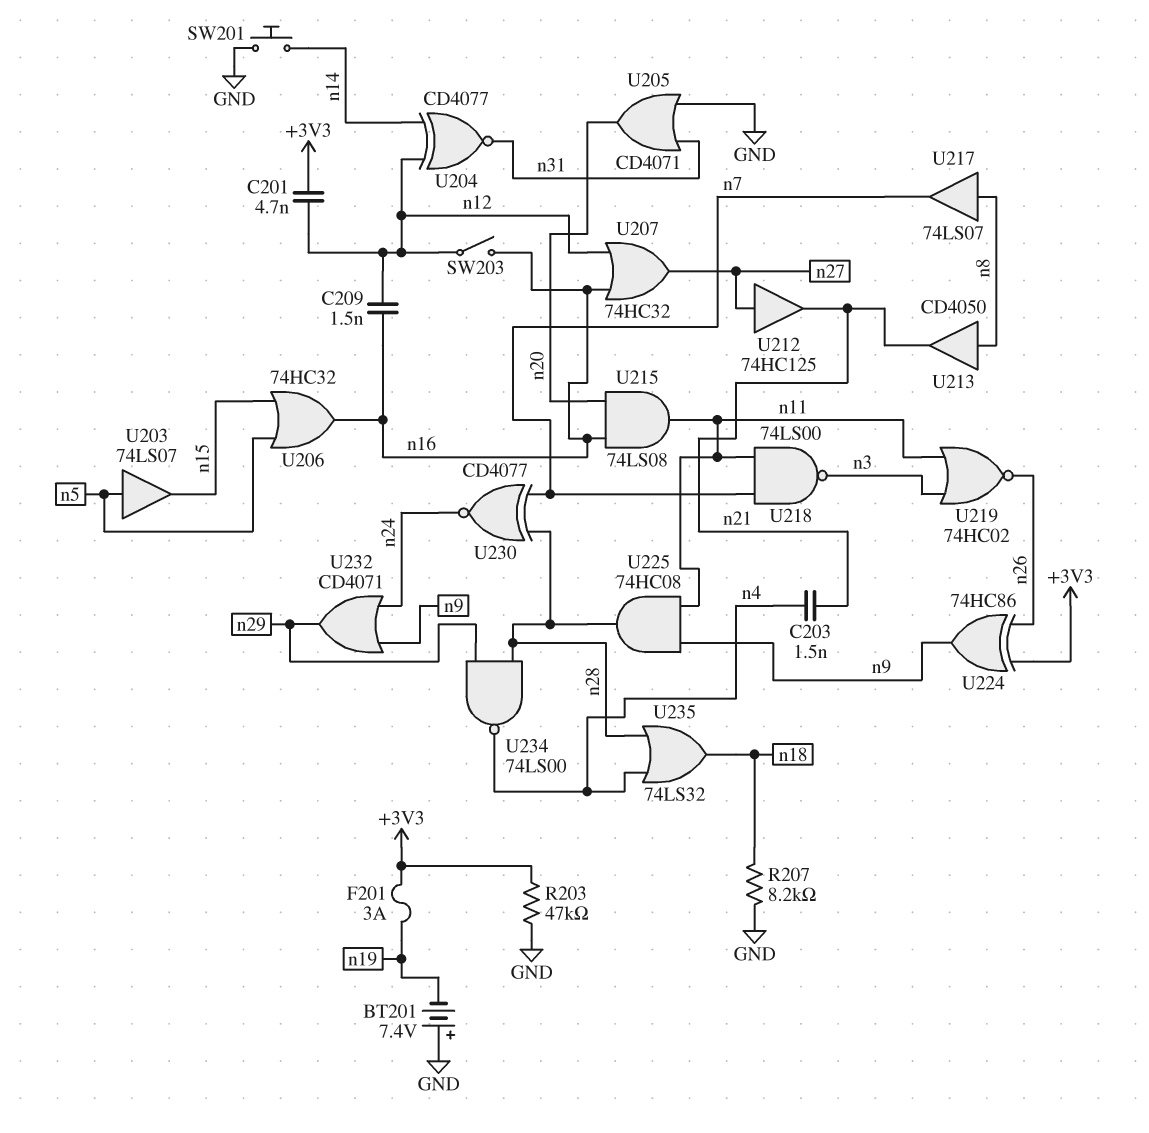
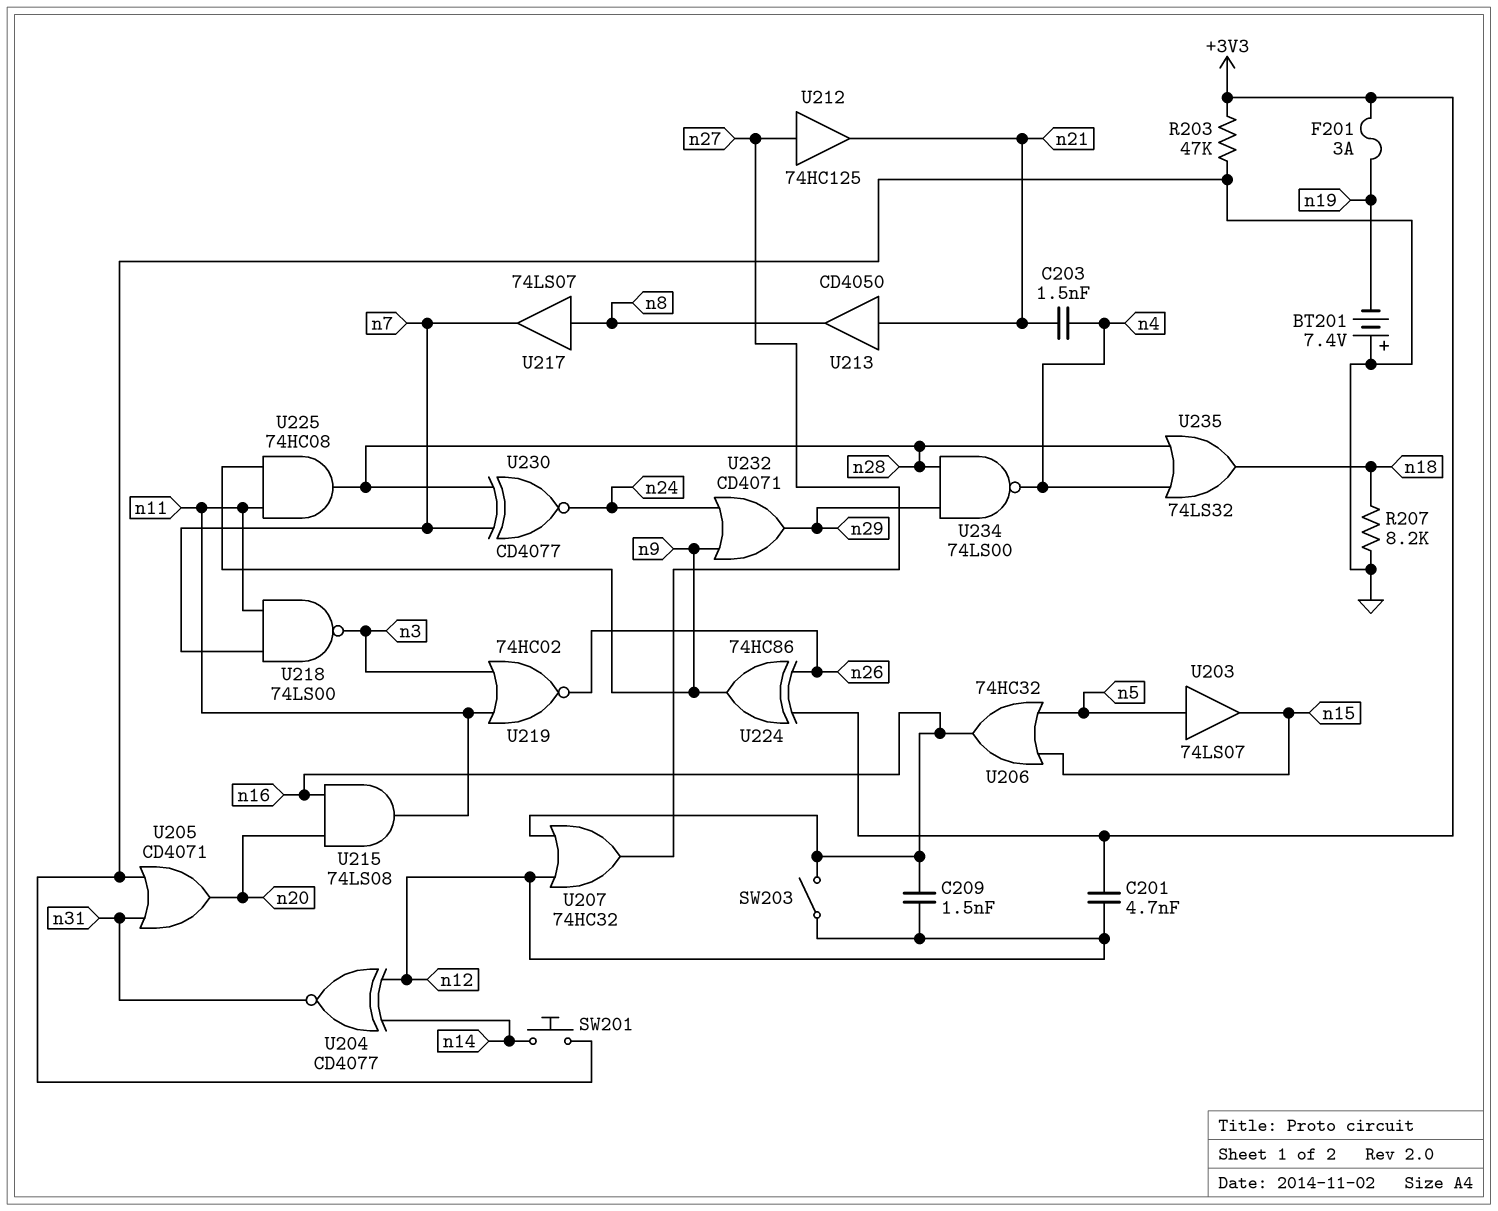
U213: buffer CD4050 (in n8, out n21) -> buffer CD4050 (in n21, out n8)

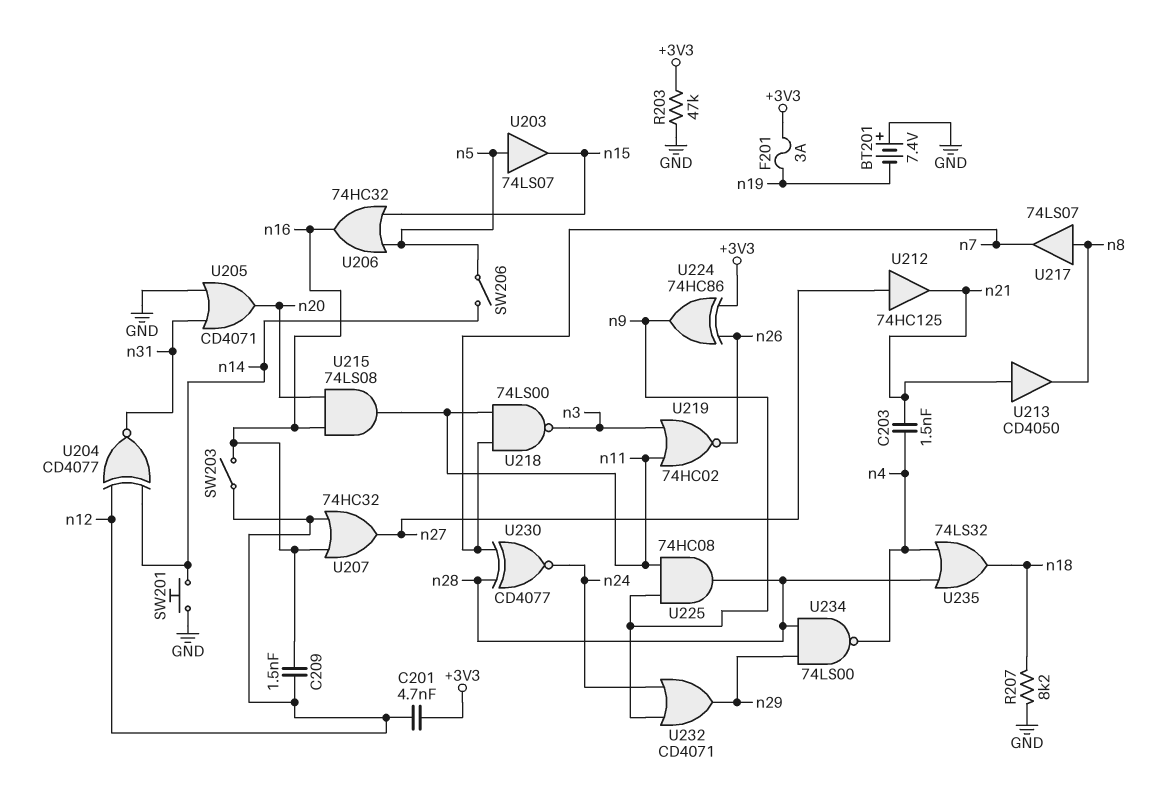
SW206: none -> switch (n5, n14)

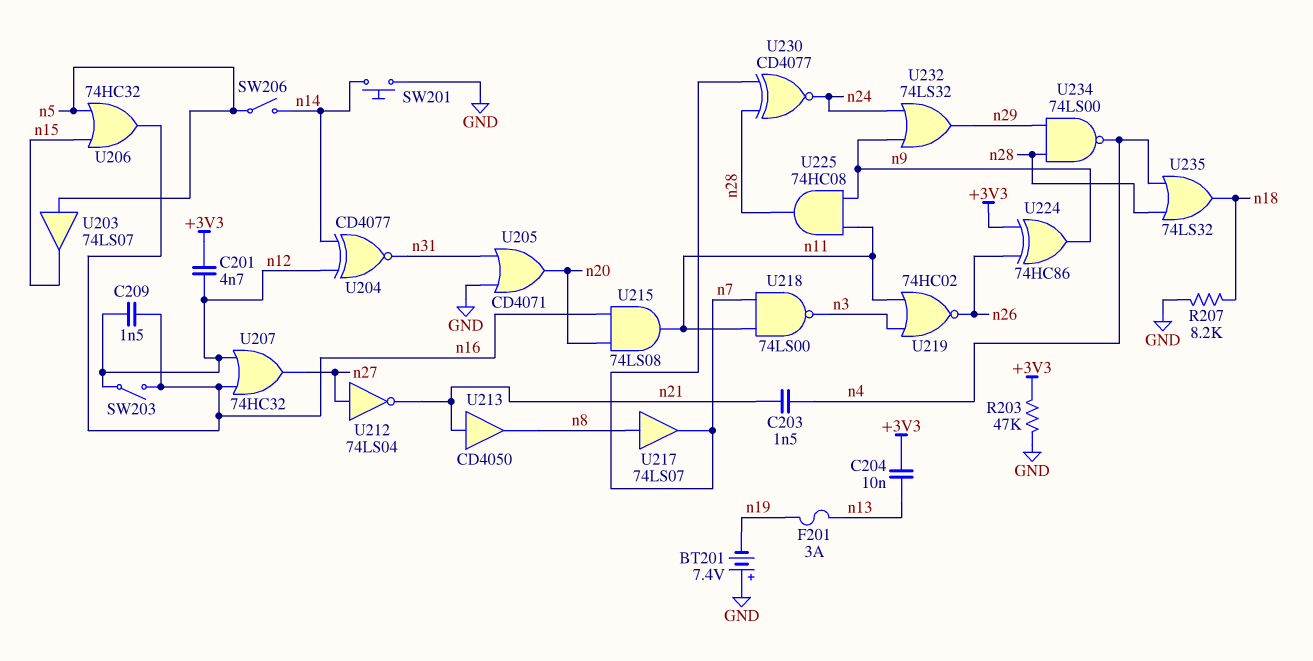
C204: none -> 10nF (+3V3, n13)
F201: 3A (+3V3, n19) -> 3A (n13, n19)
U212: buffer 74HC125 (in n27, out n21) -> NOT 74LS04 (in n27, out n21)
U232: OR CD4071 (in n9, in n24, out n29) -> OR 74LS32 (in n9, in n24, out n29)

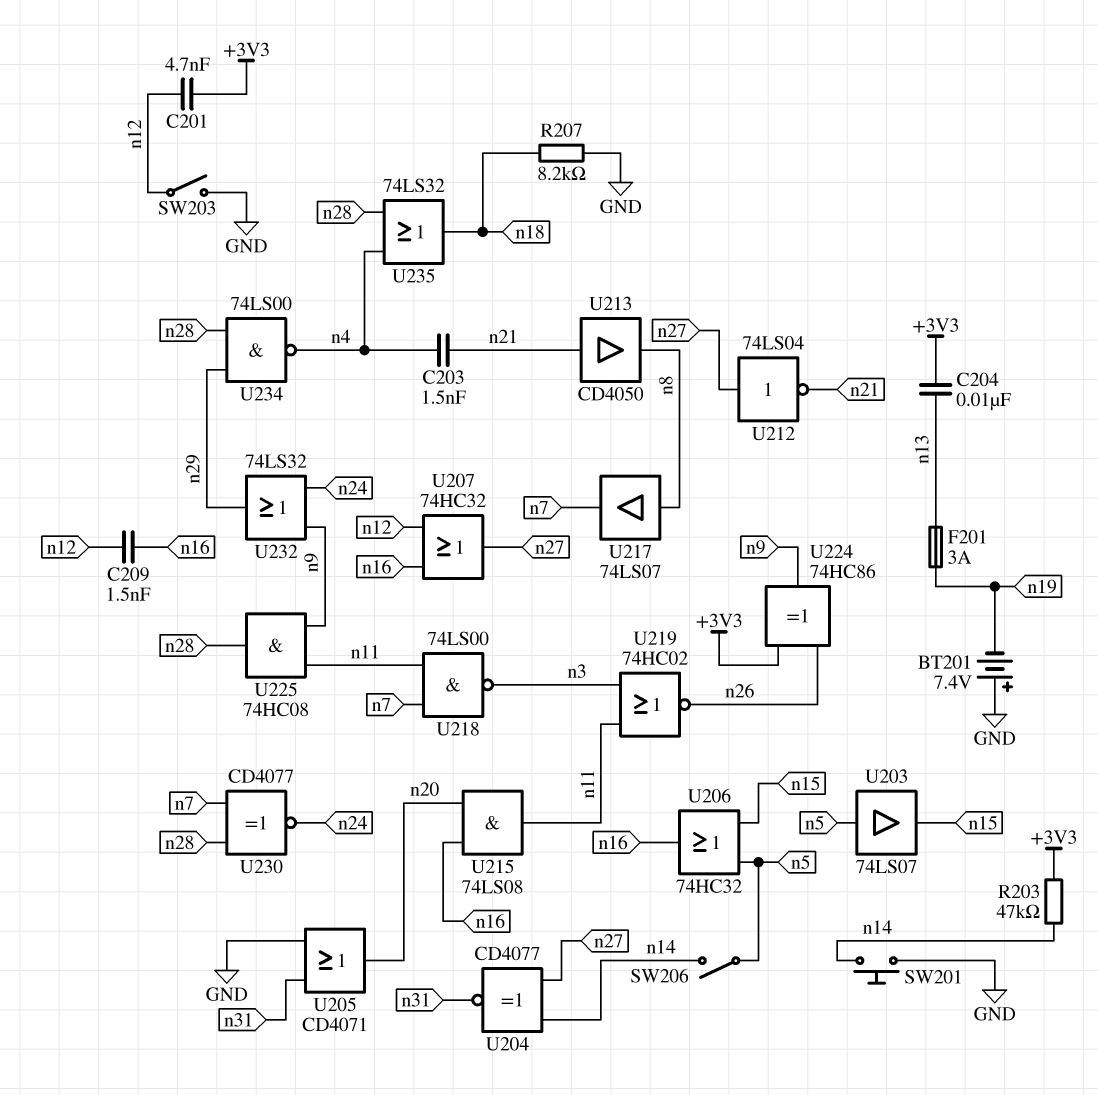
R203: 47k (+3V3, GND) -> 47k (+3V3, n14)
SW203: switch (n12, n16) -> switch (GND, n12)
U204: XNOR CD4077 (in n12, in n14, out n31) -> XNOR CD4077 (in n14, in n27, out n31)

